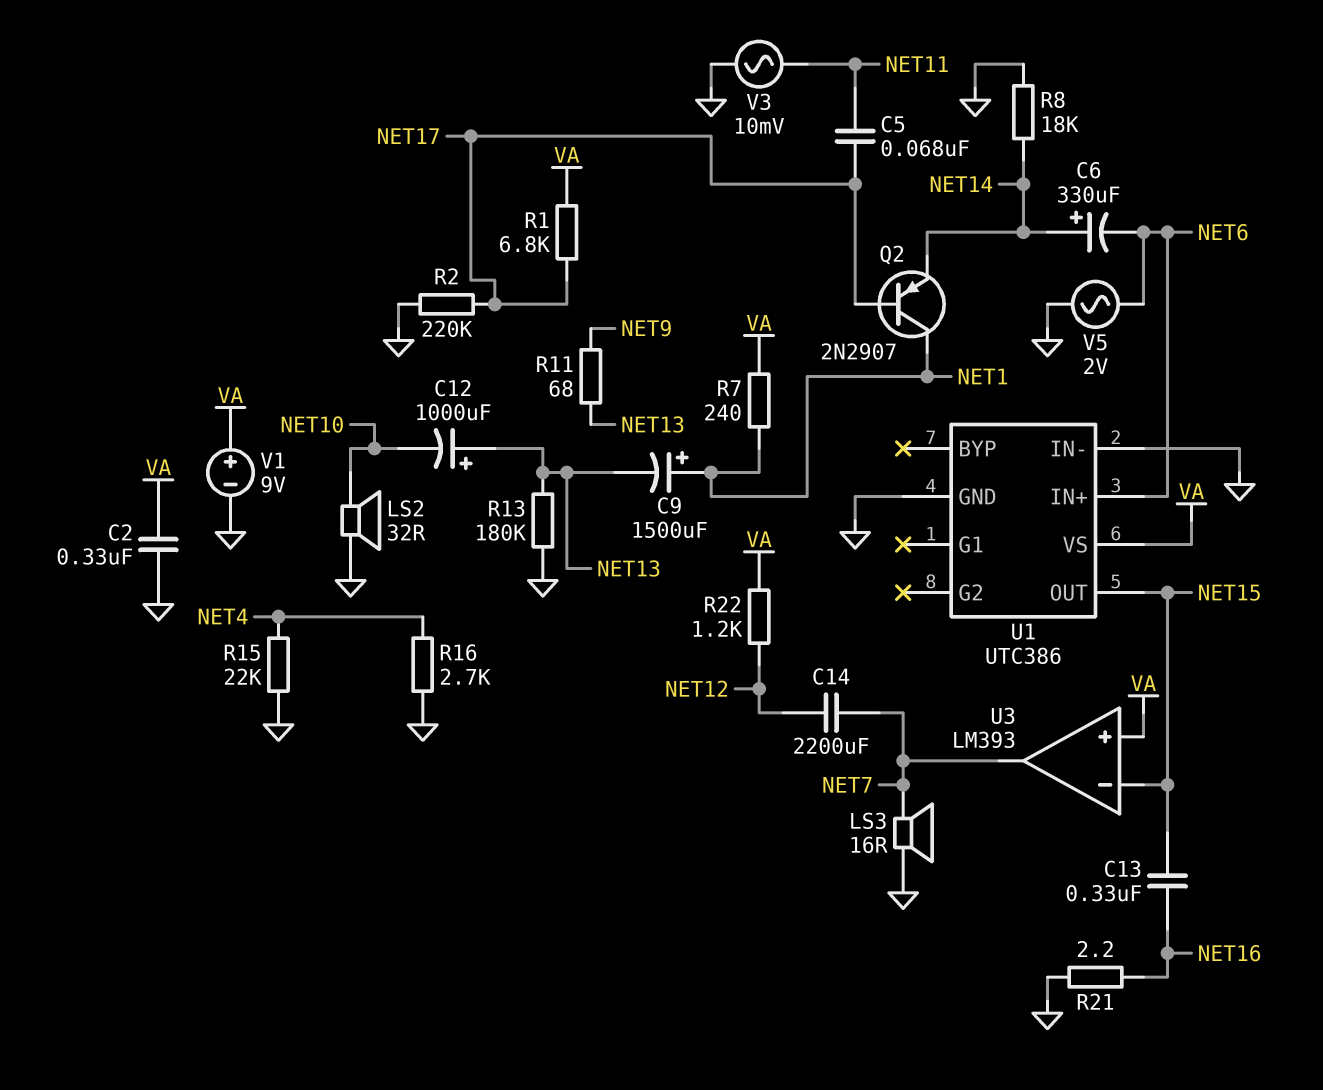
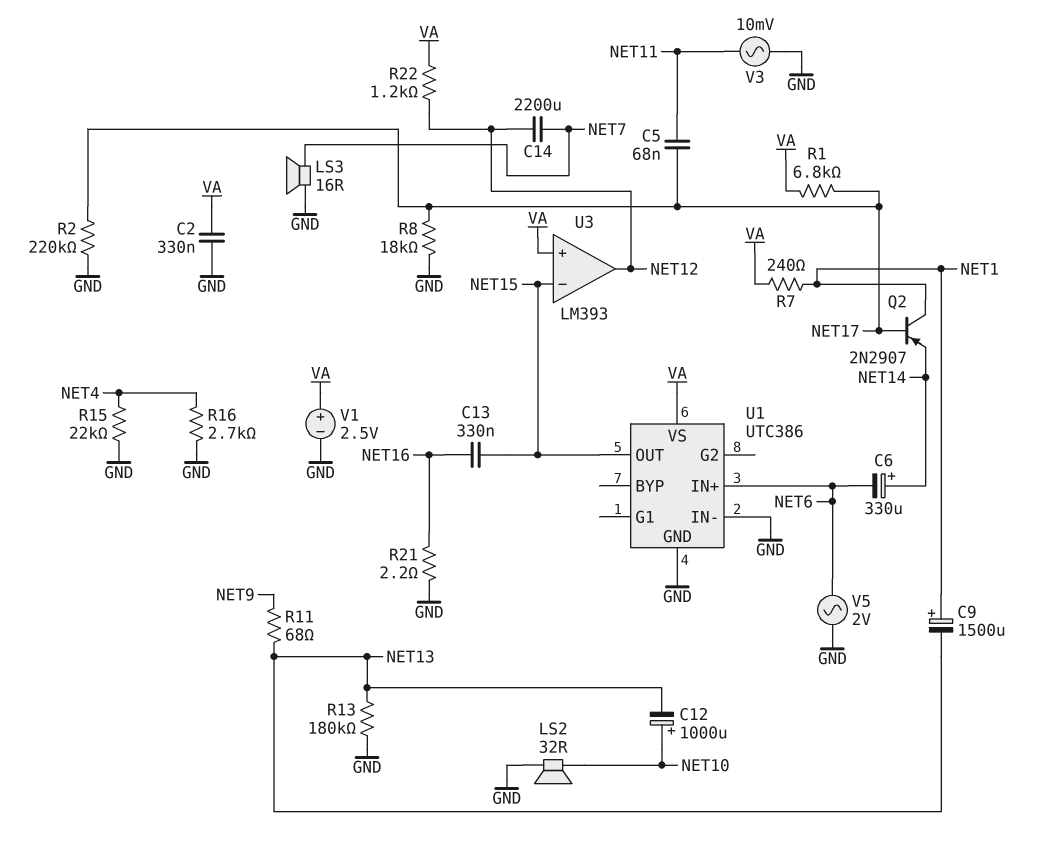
C12: 1000uF (plus NET13, minus NET10) -> 1000uF (plus NET10, minus NET13)
R8: 18k (GND, NET14) -> 18k (GND, NET17)
U3 pin out: NET7 -> NET12
V1: 9V (plus VA, minus GND) -> 2.5V (plus VA, minus GND)

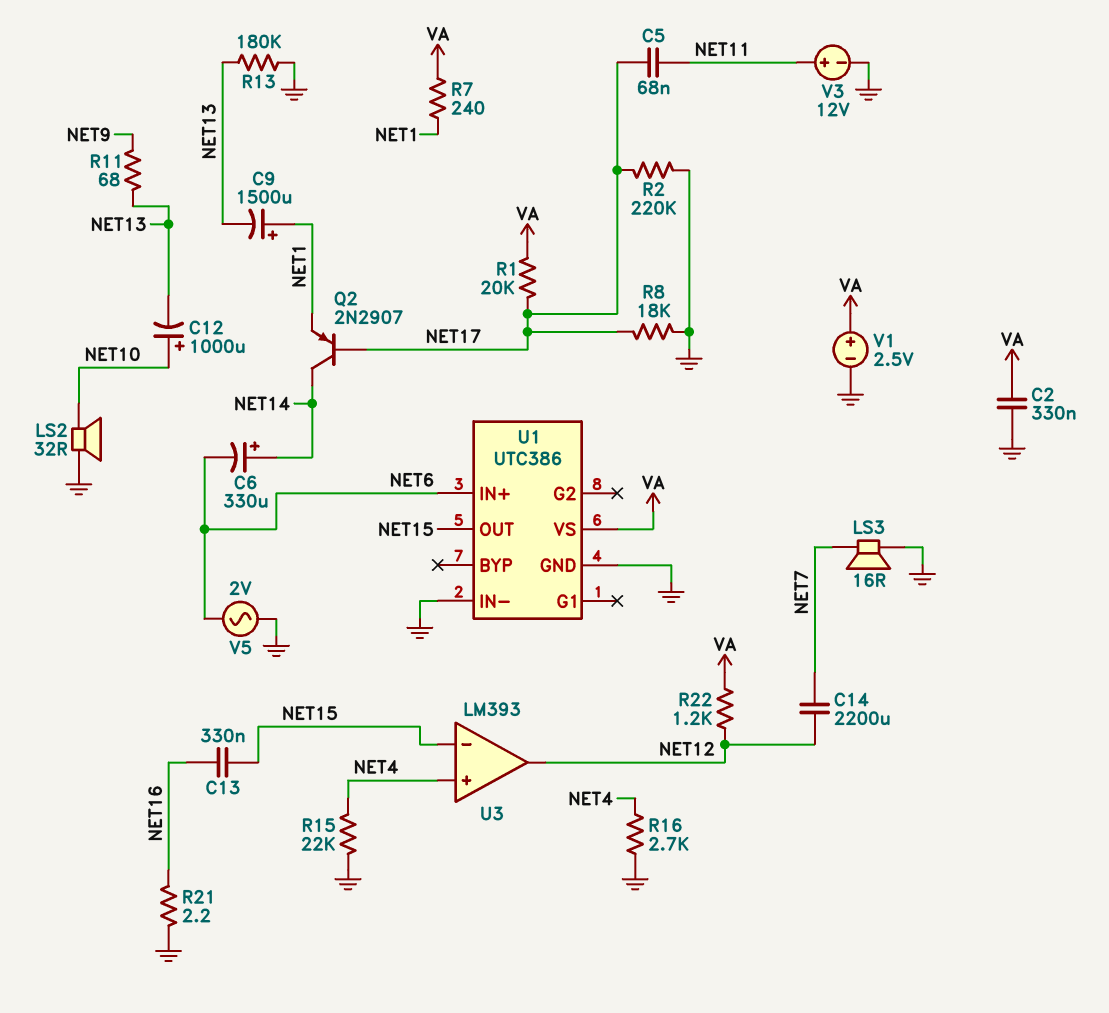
Q2: PNP 2N2907 (B NET17, C NET1, E NET14) -> PNP 2N2907 (B NET17, C NET14, E NET1)
R1: 6.8k (NET17, VA) -> 20k (NET17, VA)
U3 pin in+: VA -> NET4
V3: AC 10mV (GND, NET11) -> 12V (plus NET11, minus GND)

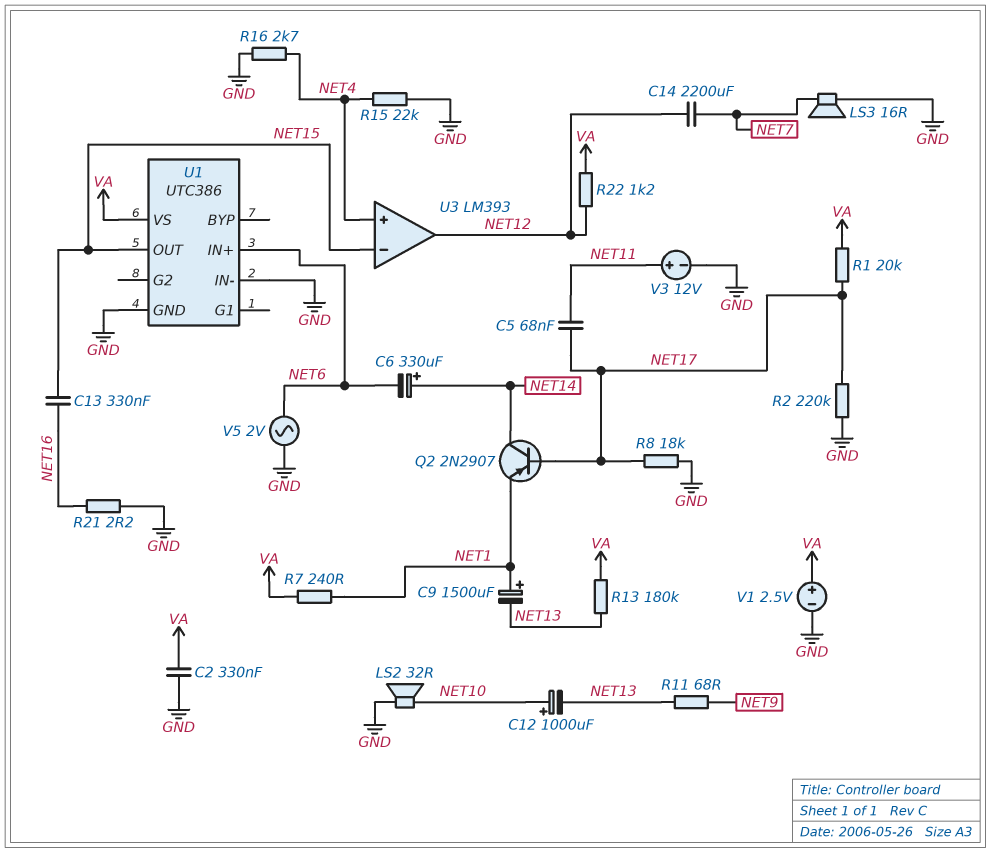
R13: 180k (GND, NET13) -> 180k (NET13, VA)

